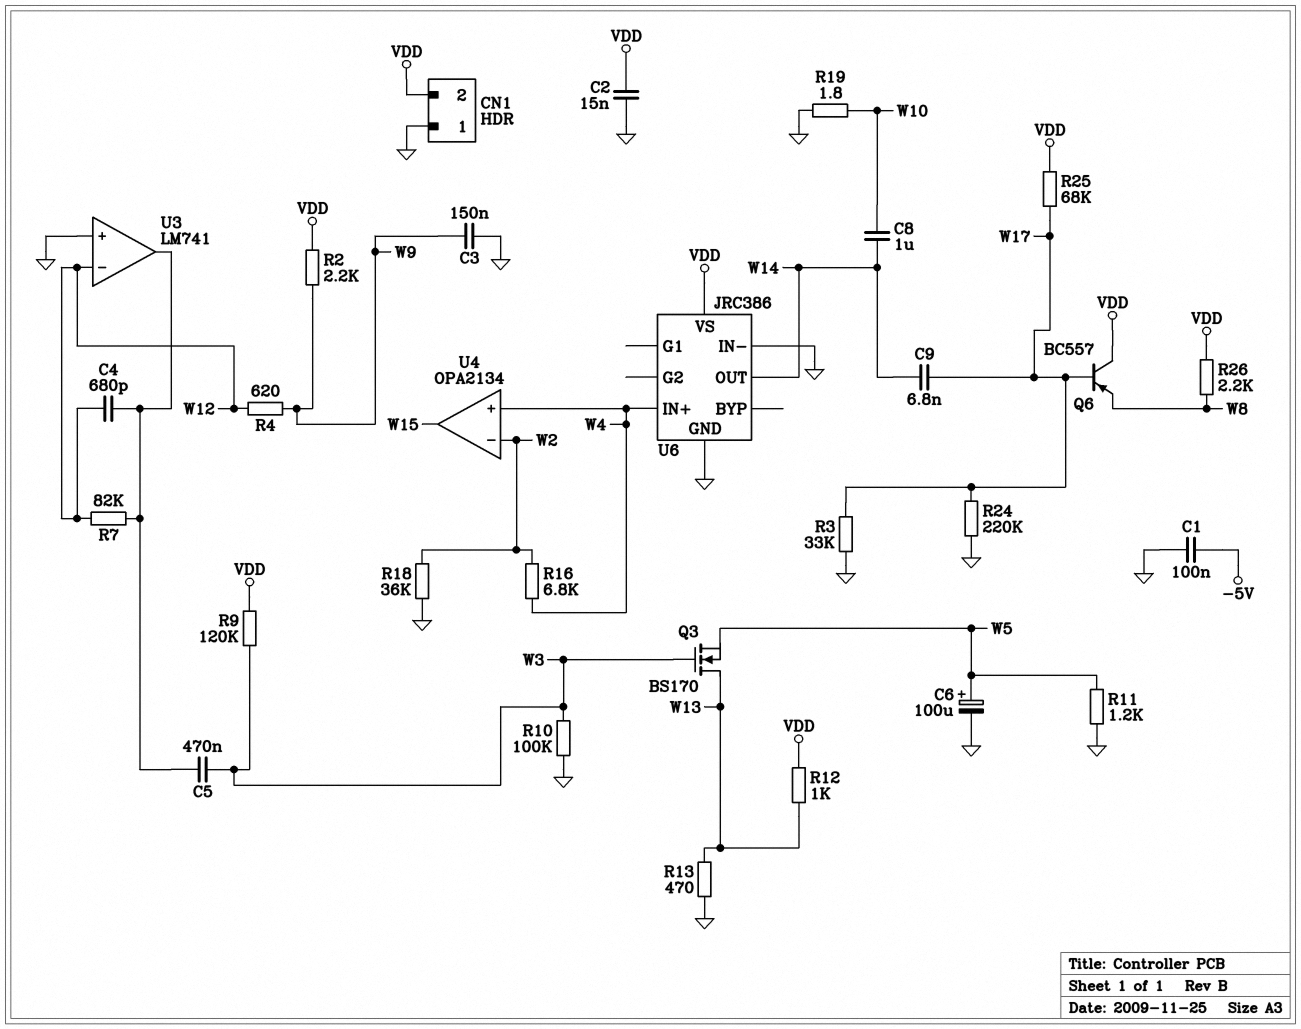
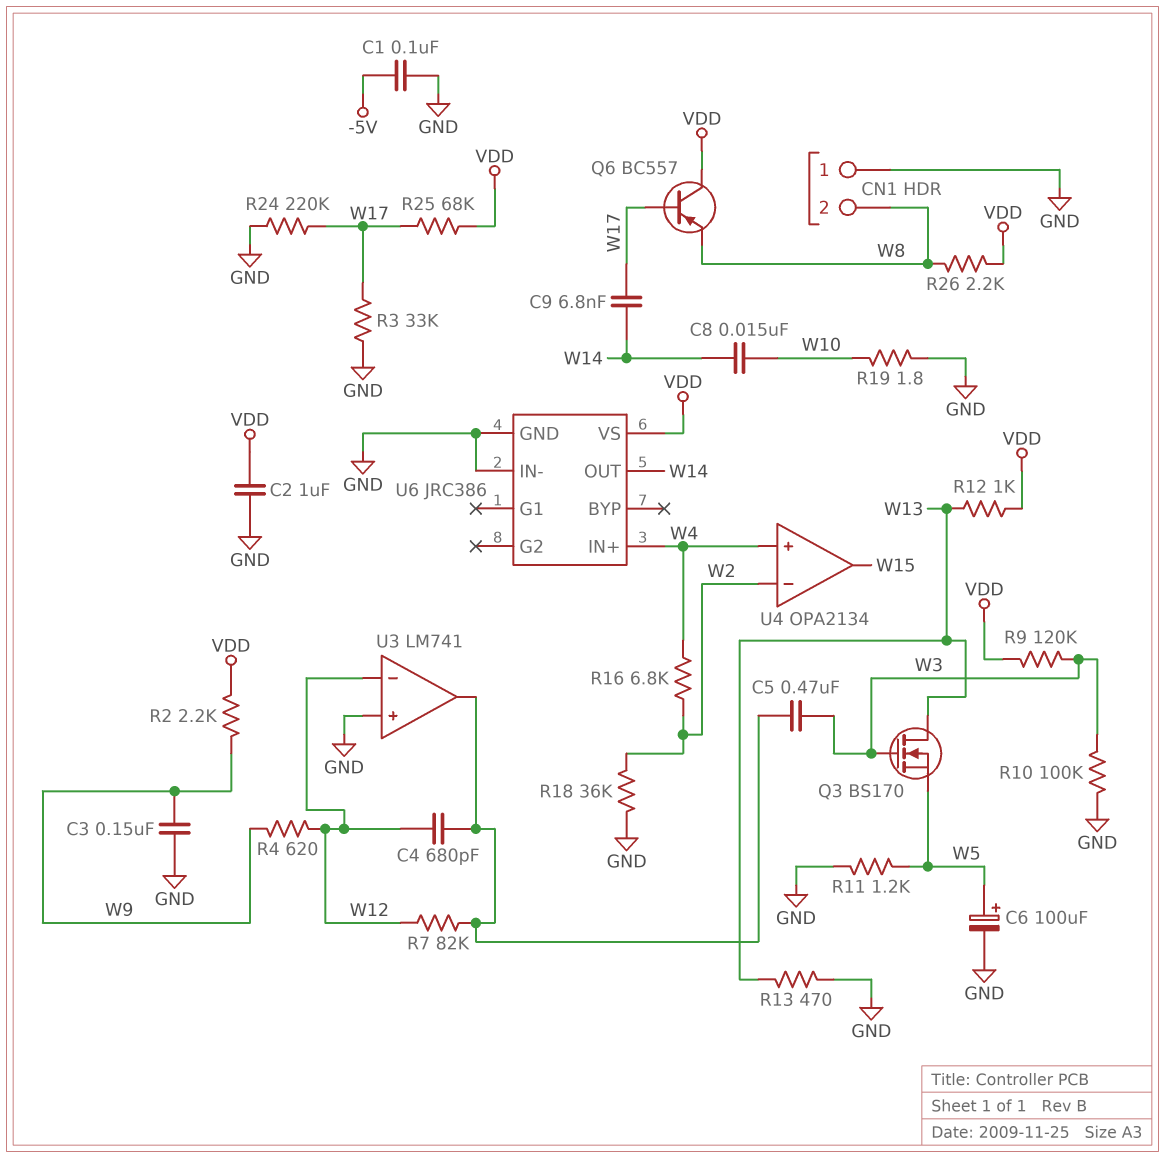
C2: 15nF (GND, VDD) -> 1uF (GND, VDD)
C8: 1uF (W10, W14) -> 15nF (W10, W14)
CN1 pin 2: VDD -> W8

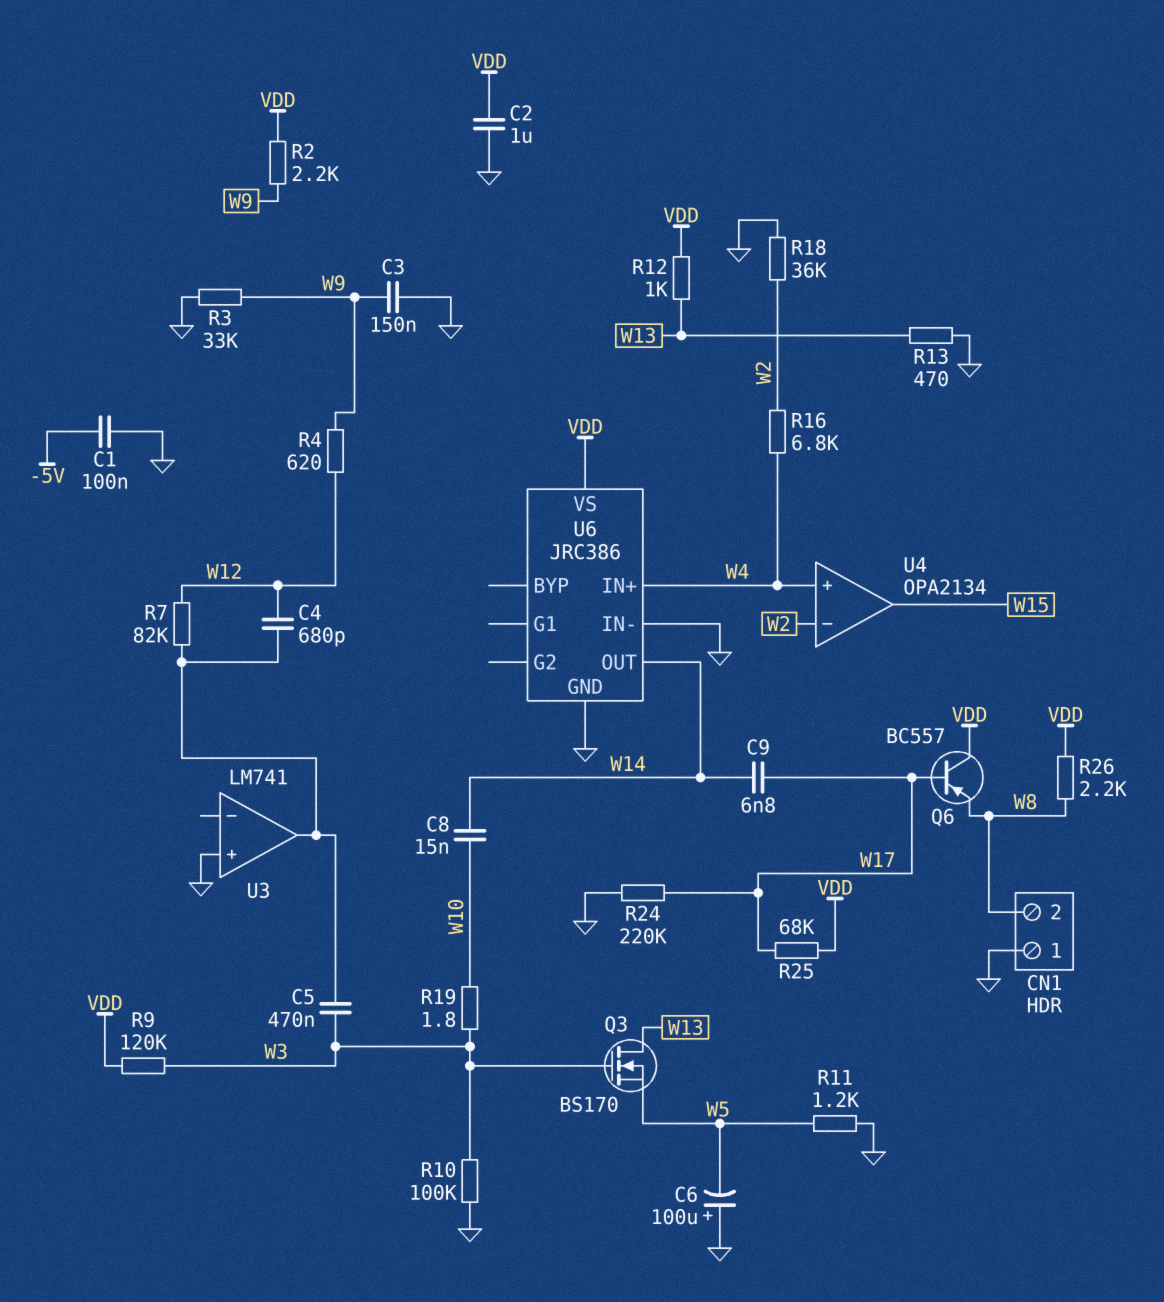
C6: 100uF (plus W5, minus GND) -> 100uF (plus GND, minus W5)
R3: 33k (GND, W17) -> 33k (GND, W9)
R19: 1.8 (GND, W10) -> 1.8 (W3, W10)
U3 pin in-: W12 -> none

